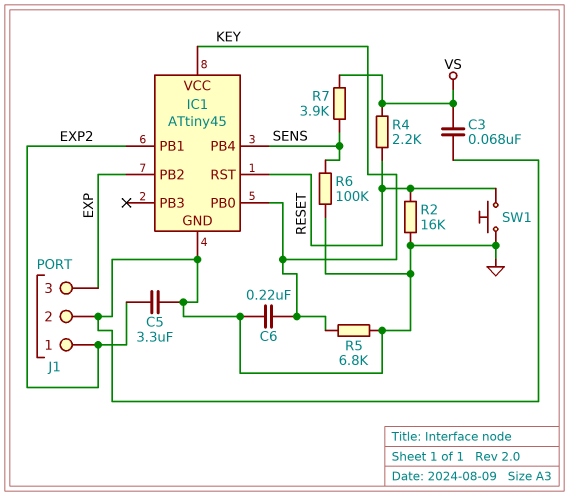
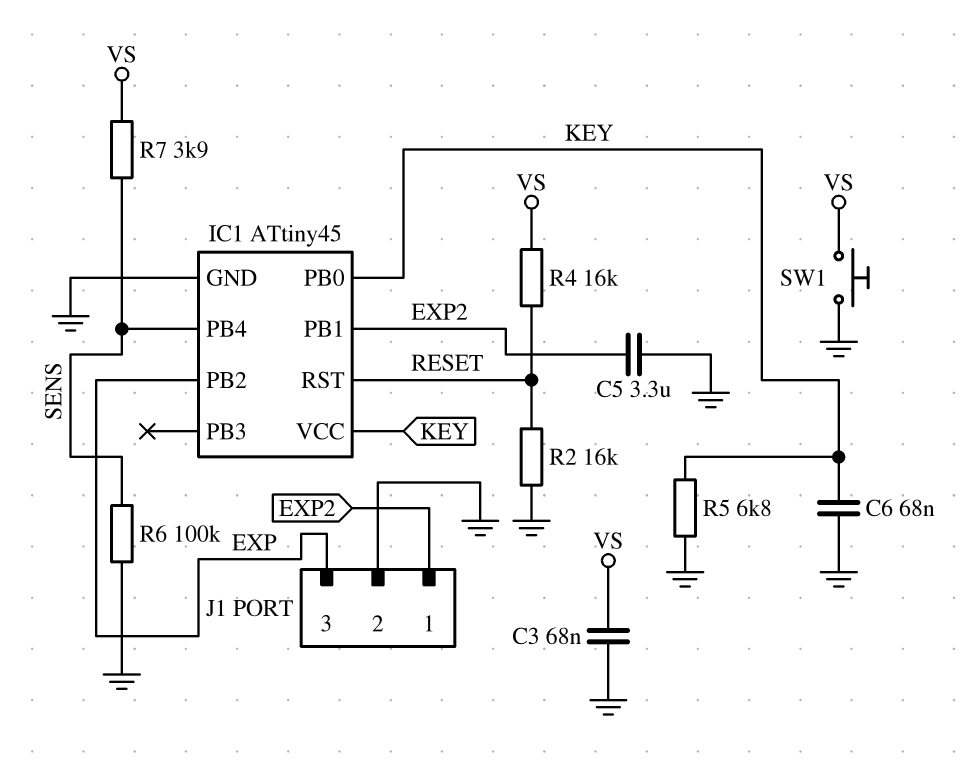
C6: 220nF (GND, KEY) -> 68nF (GND, KEY)
R4: 2.2k (RESET, VS) -> 16k (RESET, VS)
SW1: button (GND, RESET) -> button (GND, VS)

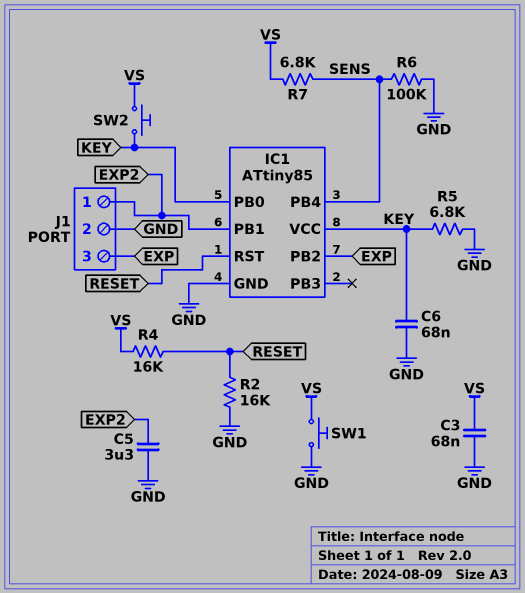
IC1: ATtiny45 -> ATtiny85
R7: 3.9k (SENS, VS) -> 6.8k (SENS, VS)
SW2: none -> button (KEY, VS)

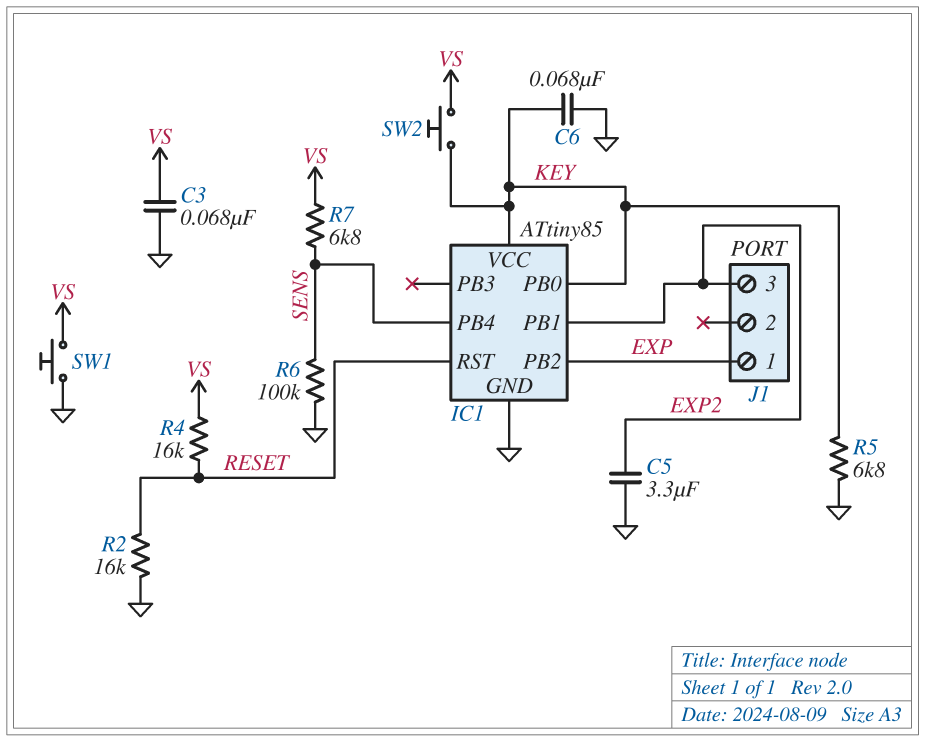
J1 pin 1: EXP2 -> EXP
J1 pin 2: GND -> none
J1 pin 3: EXP -> EXP2

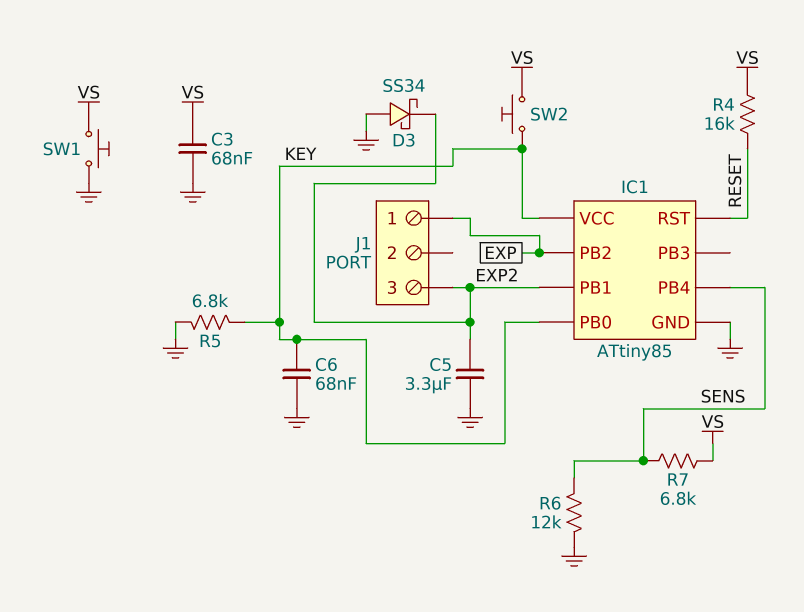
D3: none -> schottky SS34 (A GND, K EXP2)
R2: 16k (GND, RESET) -> none
R6: 100k (GND, SENS) -> 12k (GND, SENS)

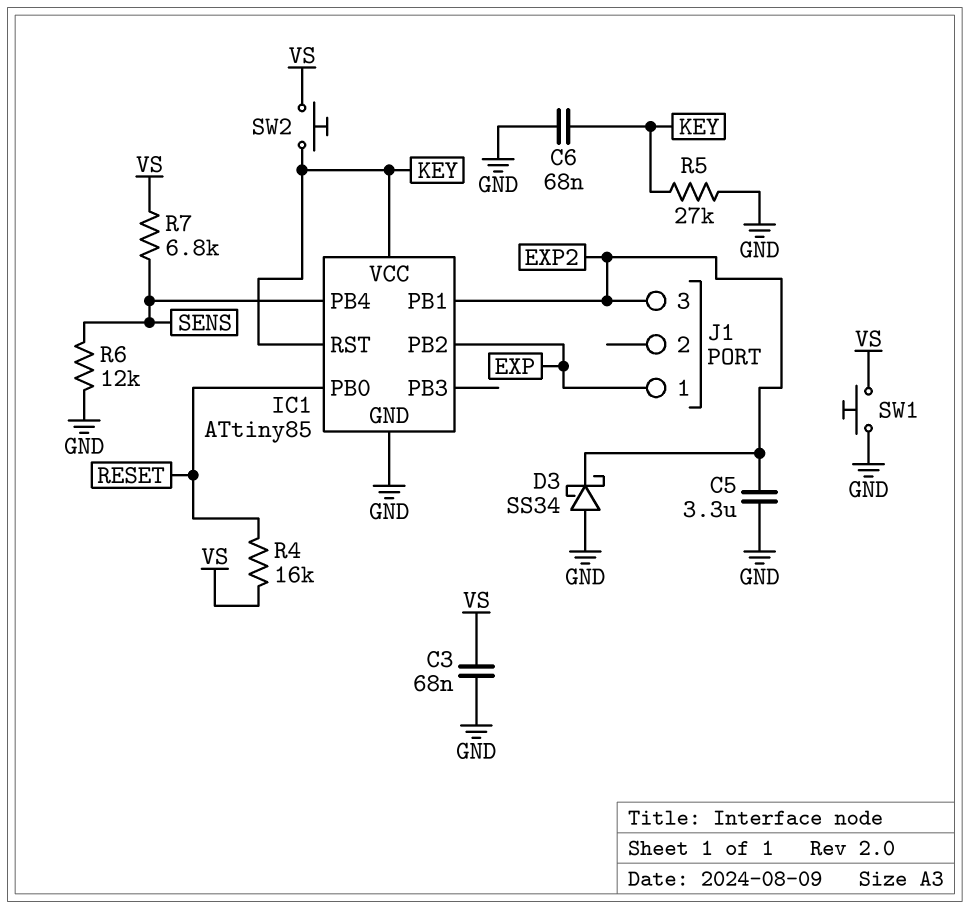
IC1 pin PB0: KEY -> RESET
IC1 pin RST: RESET -> KEY
R5: 6.8k (GND, KEY) -> 27k (GND, KEY)

